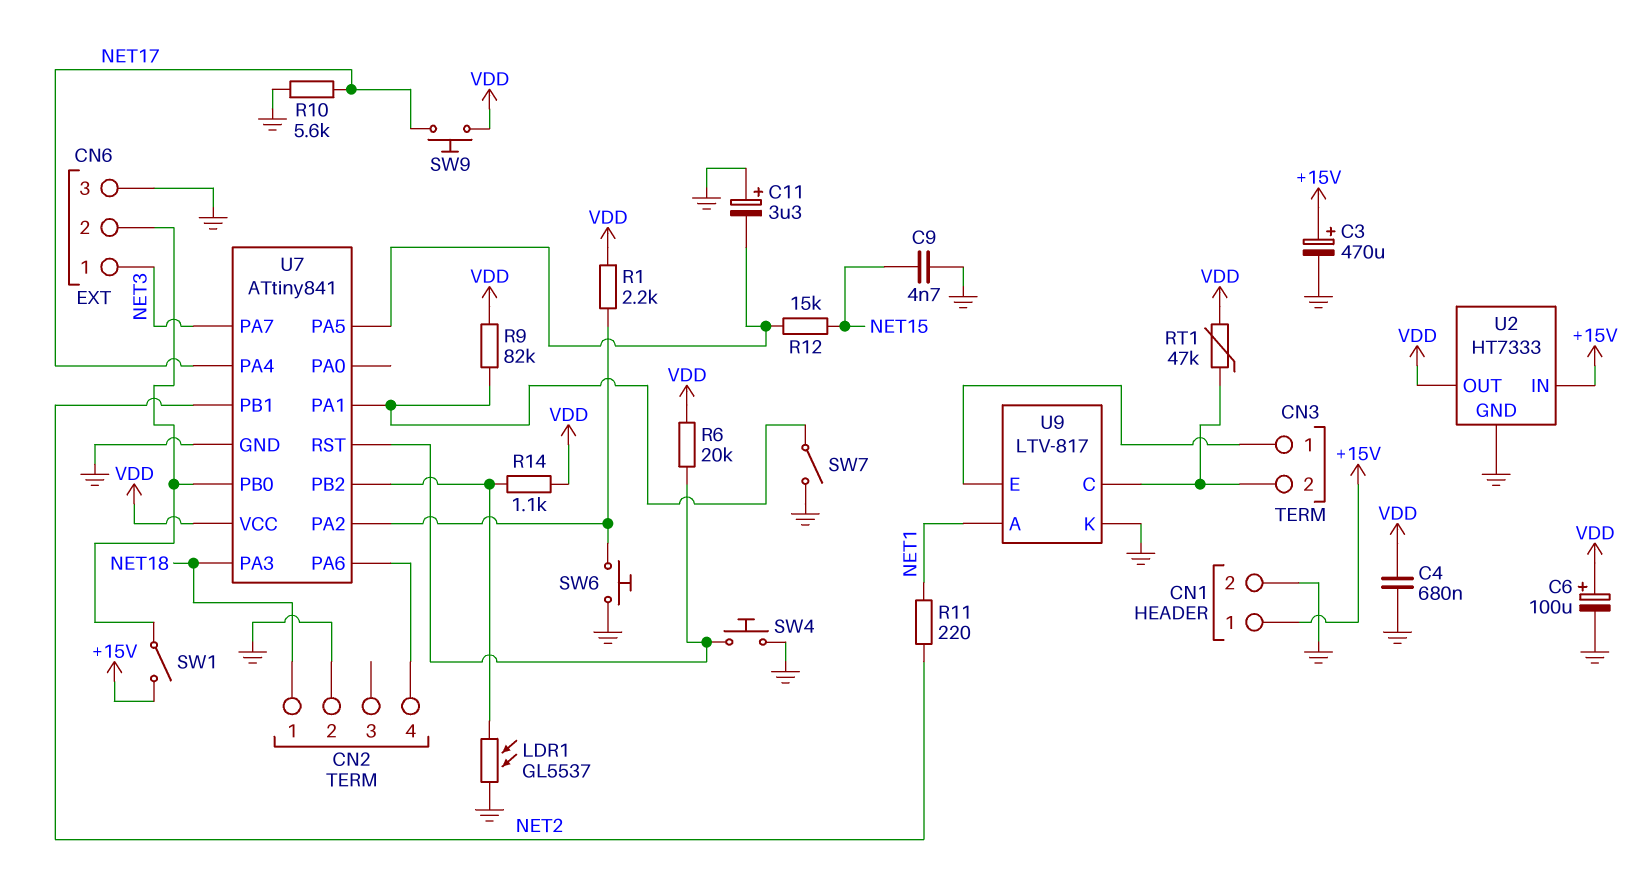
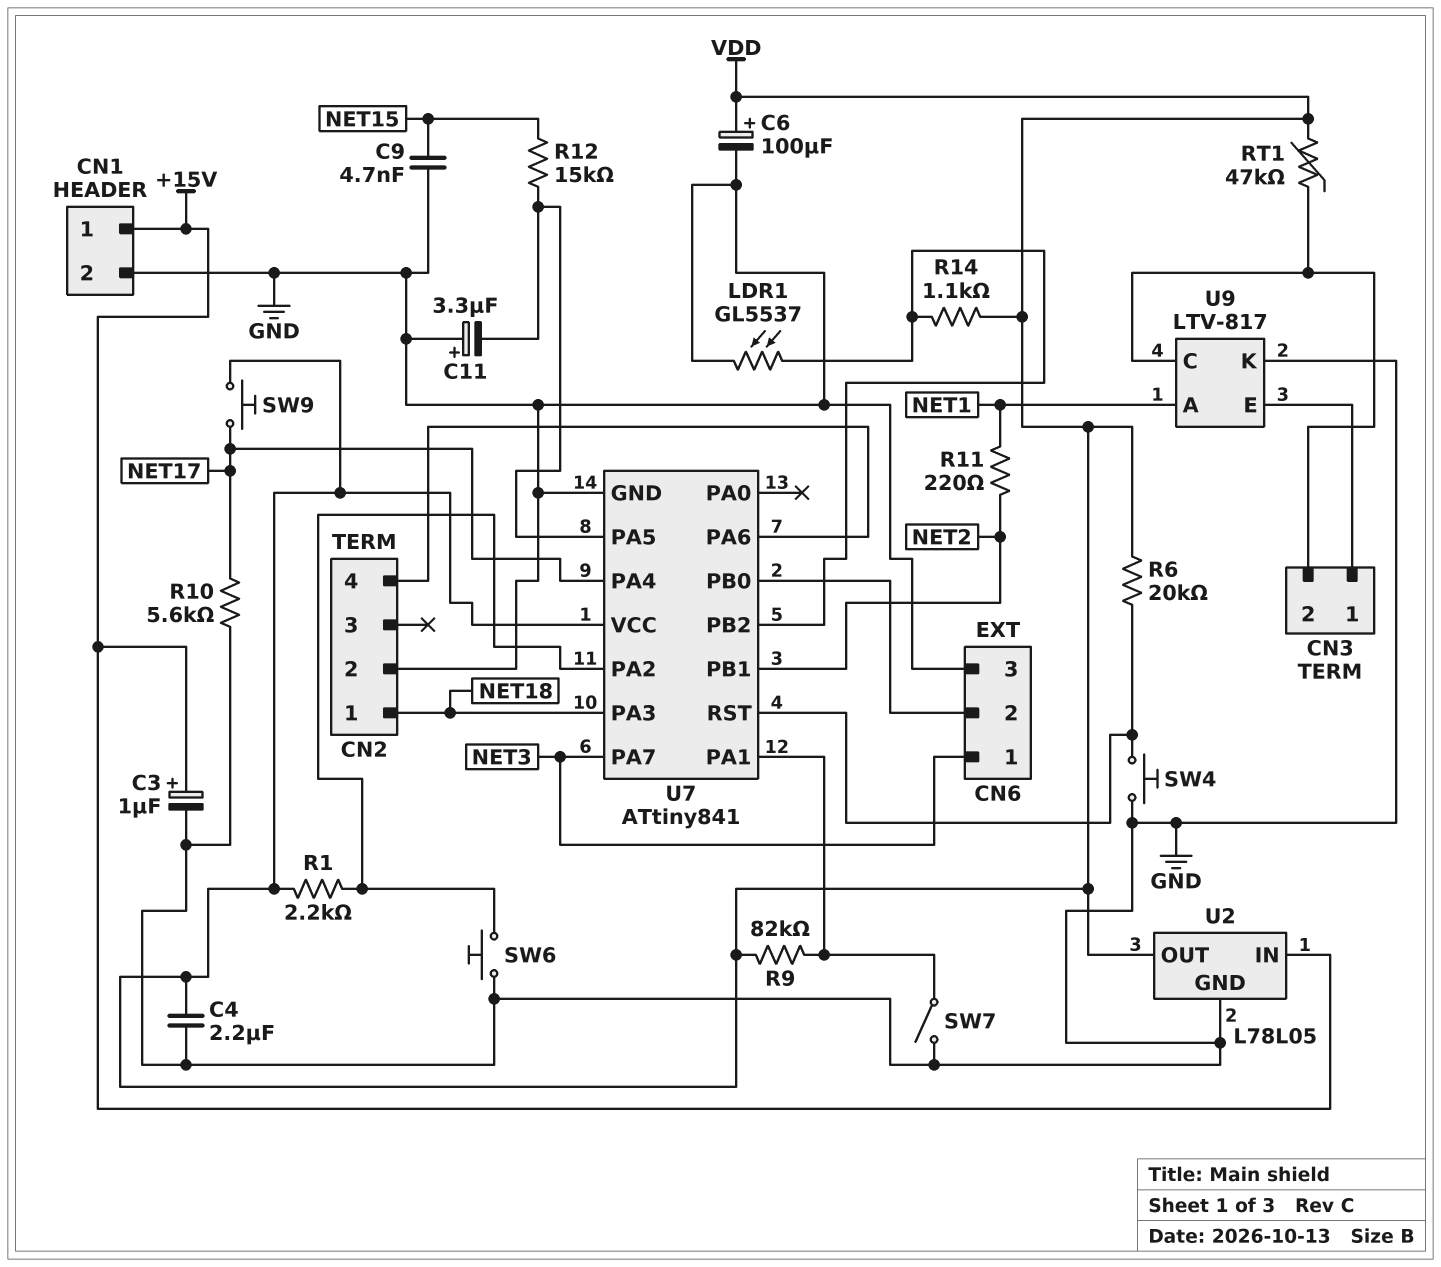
C3: 470uF (plus +15V, minus GND) -> 1uF (plus +15V, minus GND)
C4: 680nF (GND, VDD) -> 2.2uF (GND, VDD)
SW1: switch (+15V, CN6/2) -> none
U2: HT7333 -> L78L05

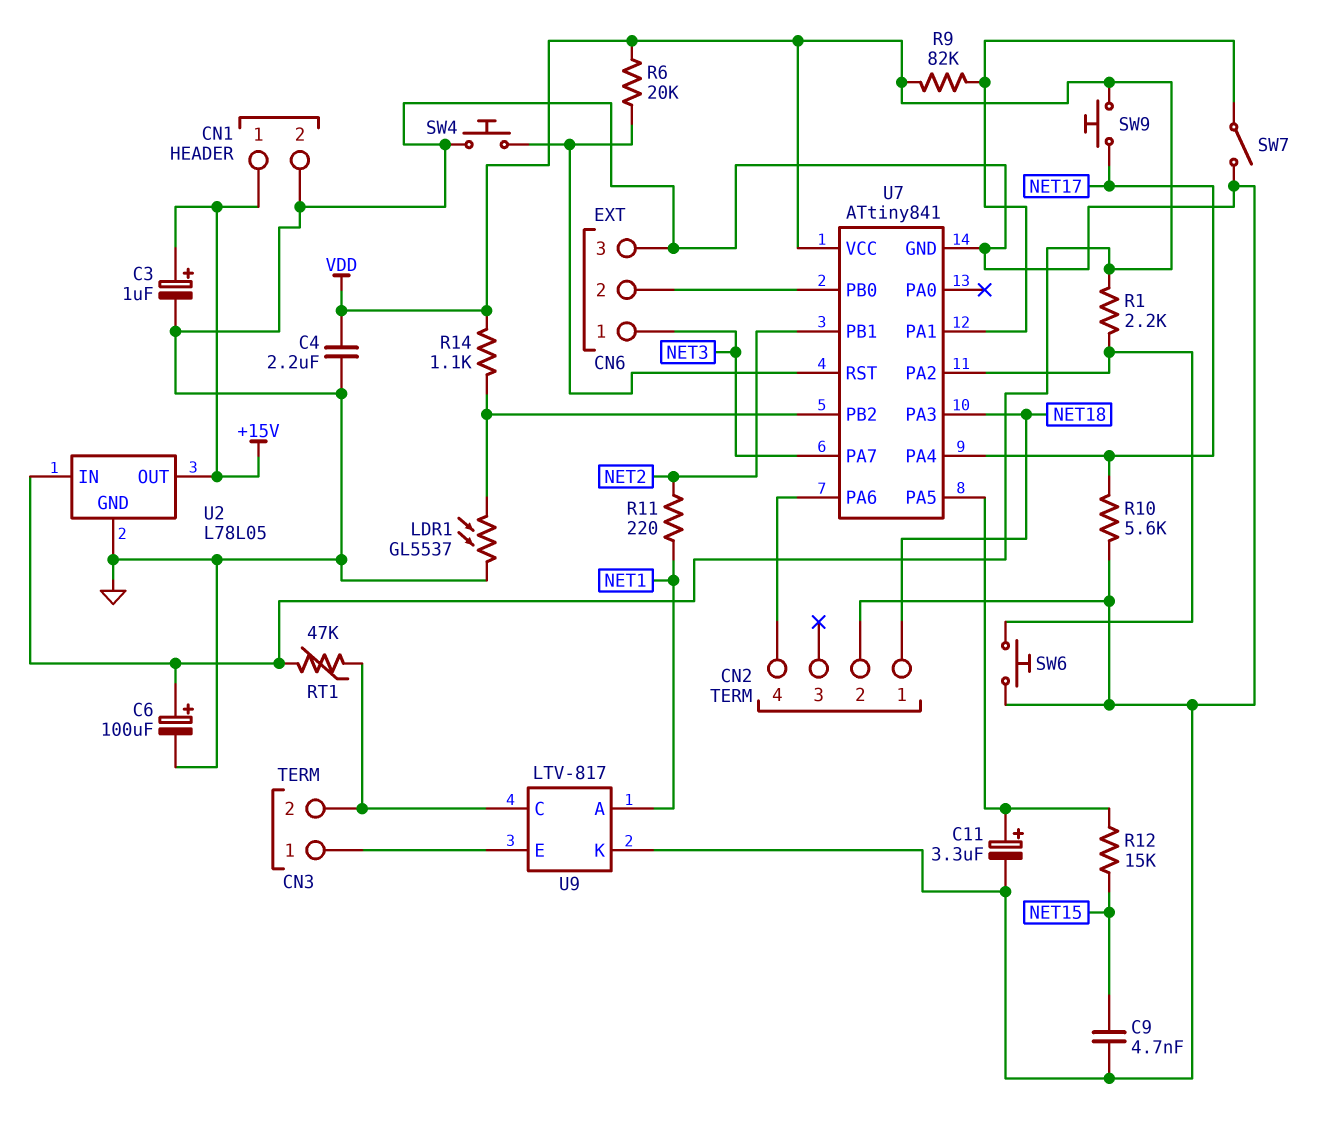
C11: 3.3uF (plus GND, minus U7/PA5) -> 3.3uF (plus U7/PA5, minus GND)
U2 pin IN: +15V -> VDD
U2 pin OUT: VDD -> +15V

